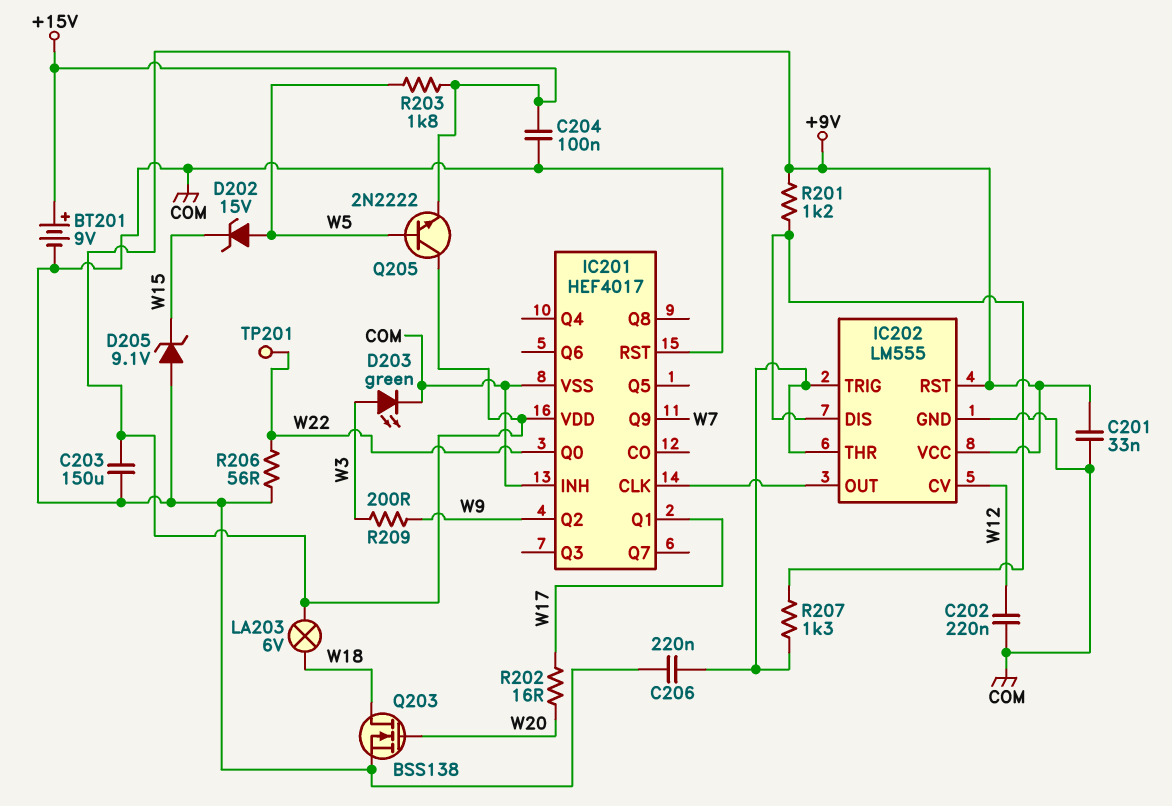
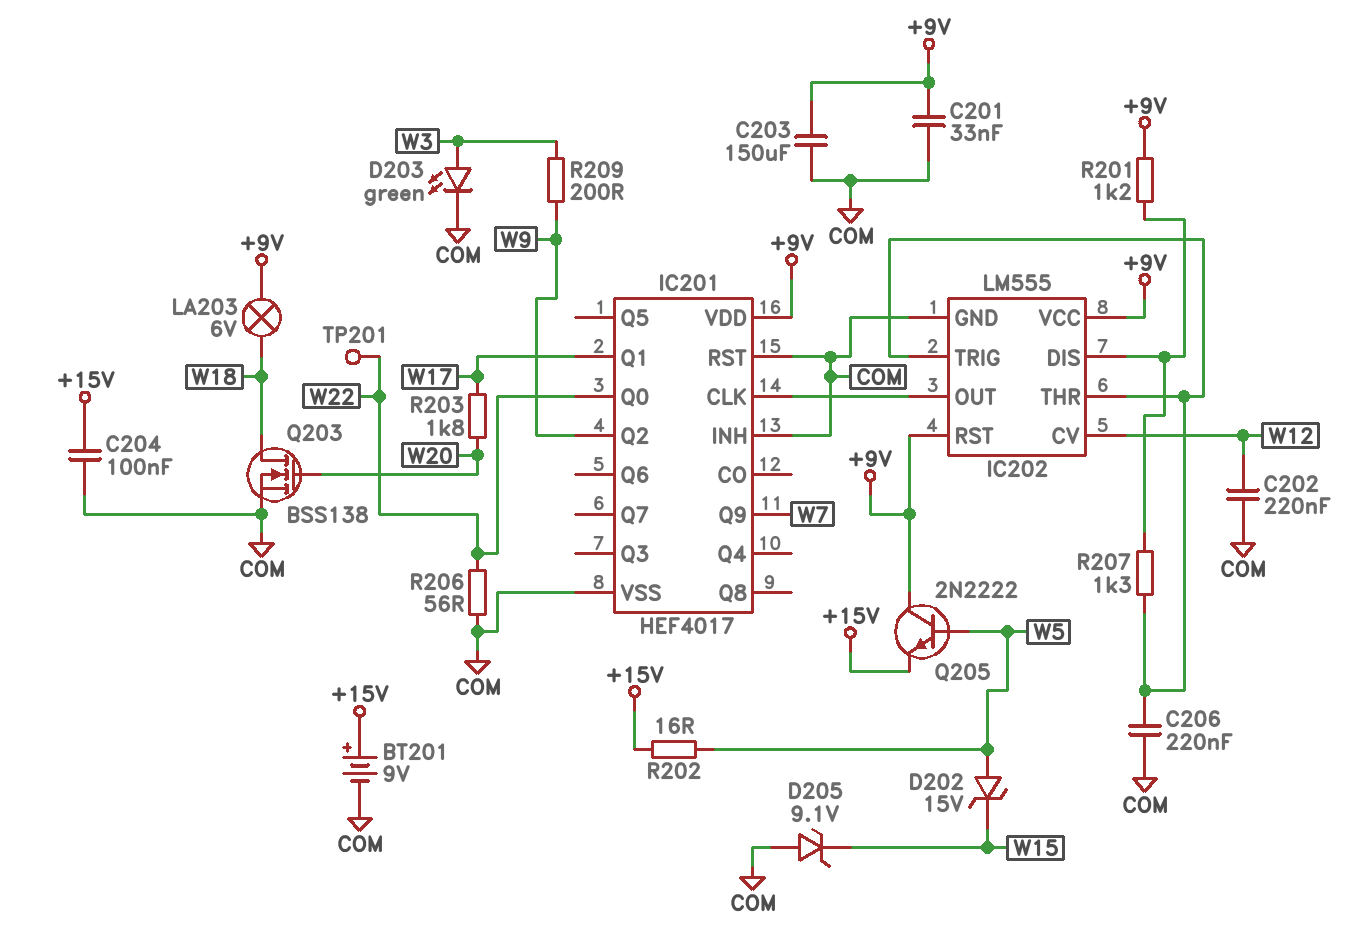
R202: 16 (W17, W20) -> 16 (+15V, W5)
R203: 1.8k (+15V, W5) -> 1.8k (W17, W20)

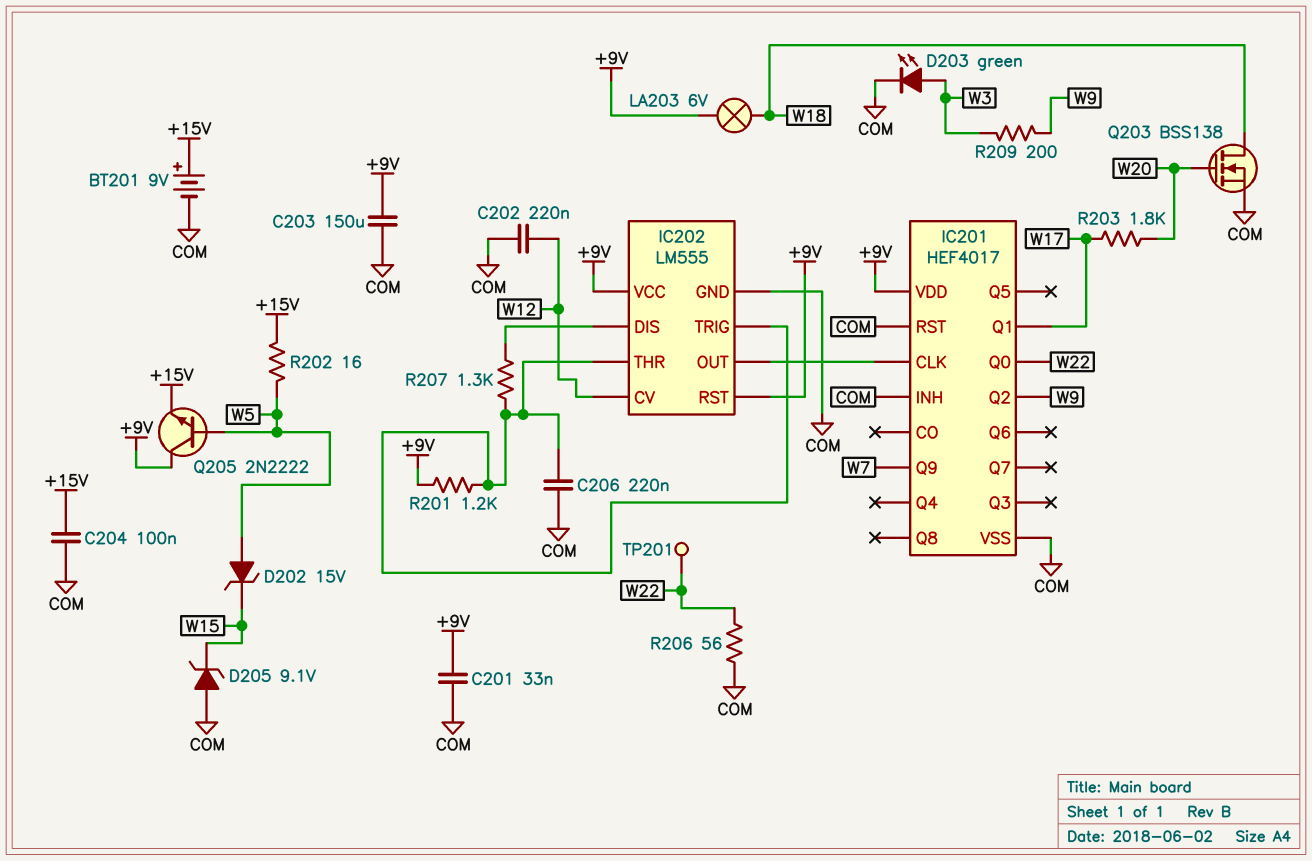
R201: 1.2k (+9V, IC202/DIS) -> 1.2k (+9V, IC202/THR)

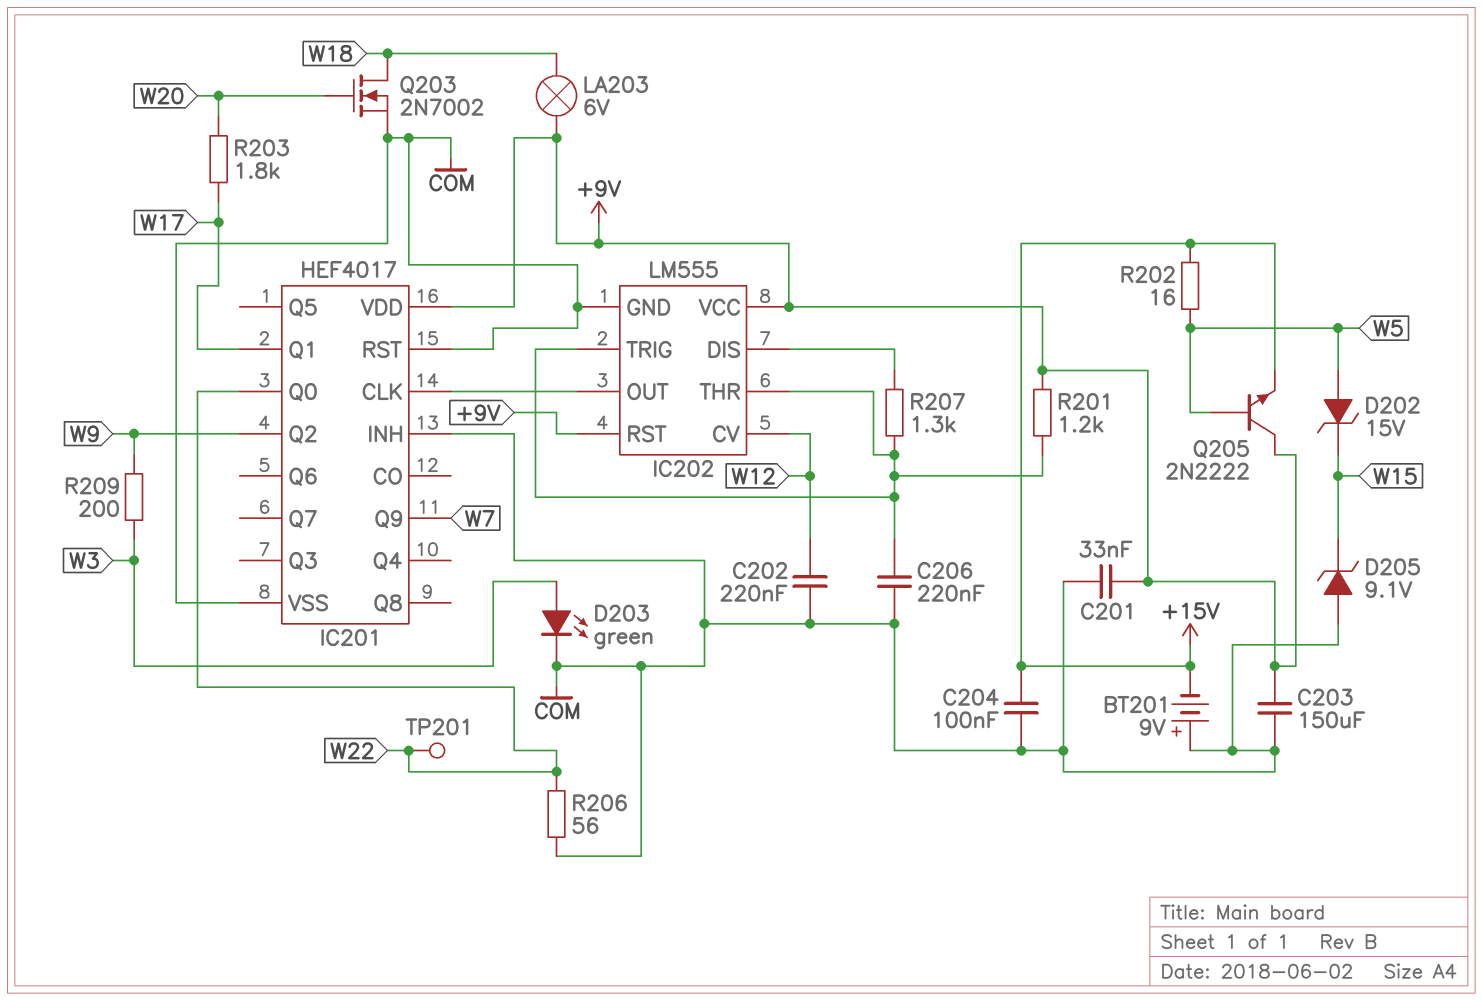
BT201: 9V (plus +15V, minus COM) -> 9V (plus COM, minus +15V)
Q203: NMOS BSS138 (G W20, D W18, S COM) -> NMOS 2N7002 (G W20, D W18, S COM)

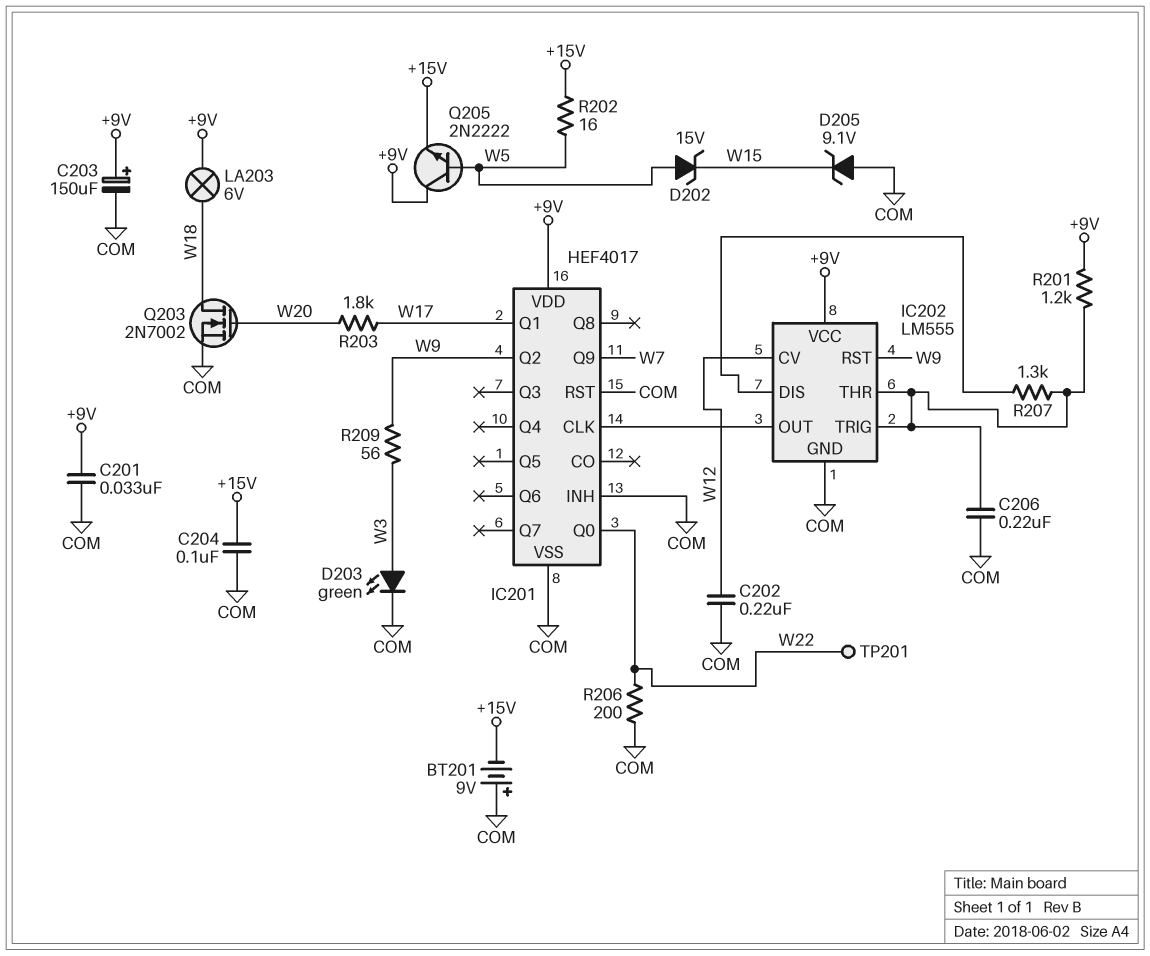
C203: 150uF (+9V, COM) -> 150uF (plus +9V, minus COM)
IC202 pin RST: +9V -> W9
R206: 56 (COM, W22) -> 200 (COM, W22)
R209: 200 (W3, W9) -> 56 (W3, W9)

